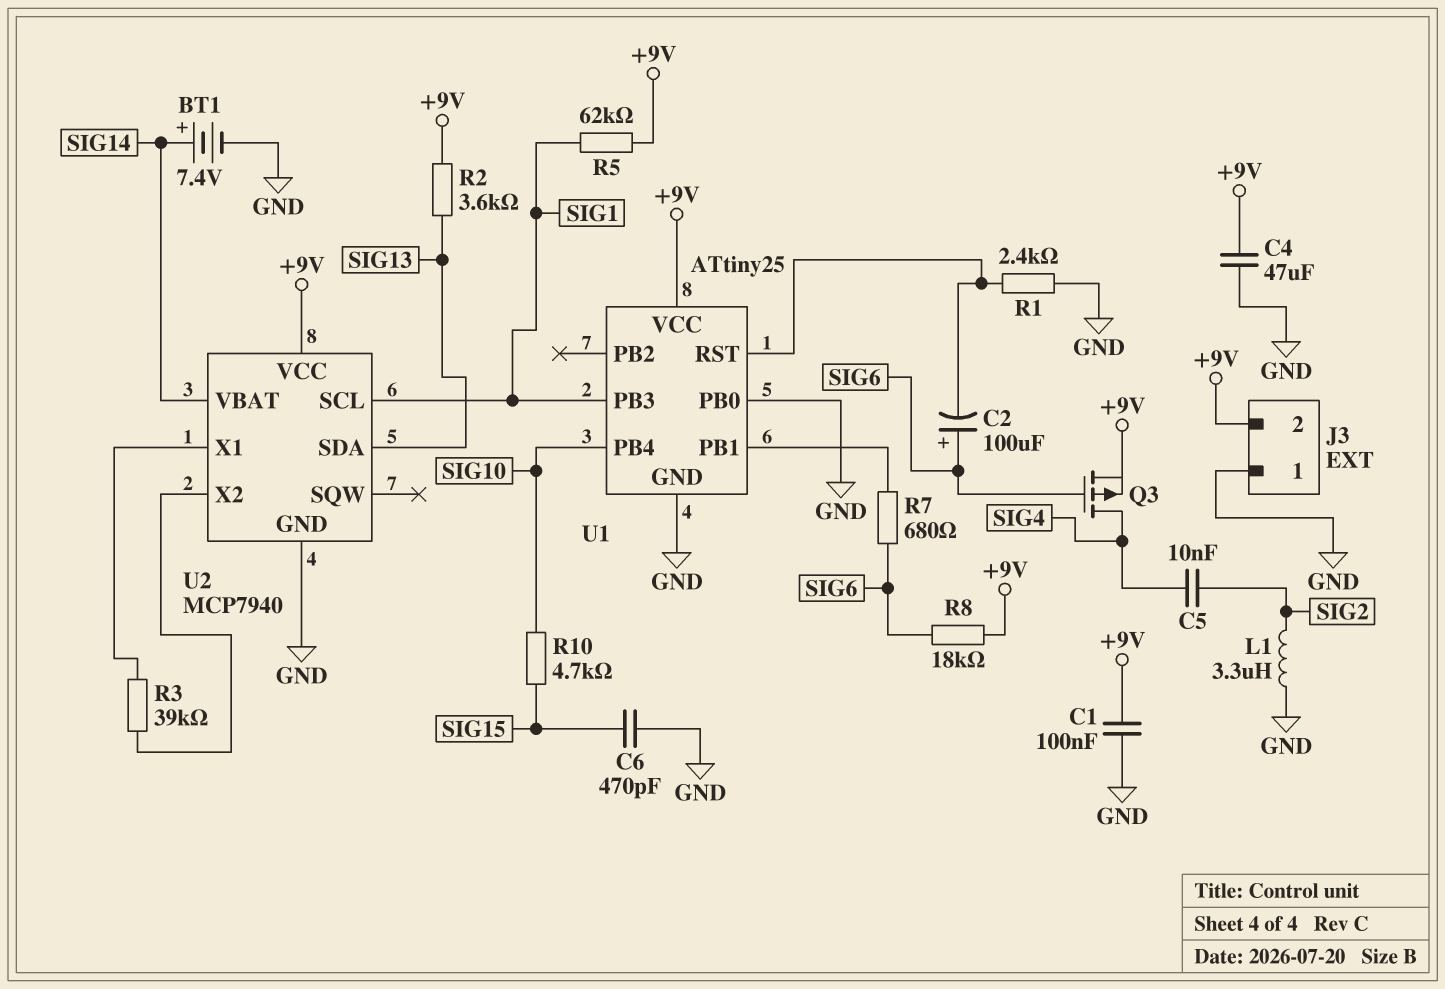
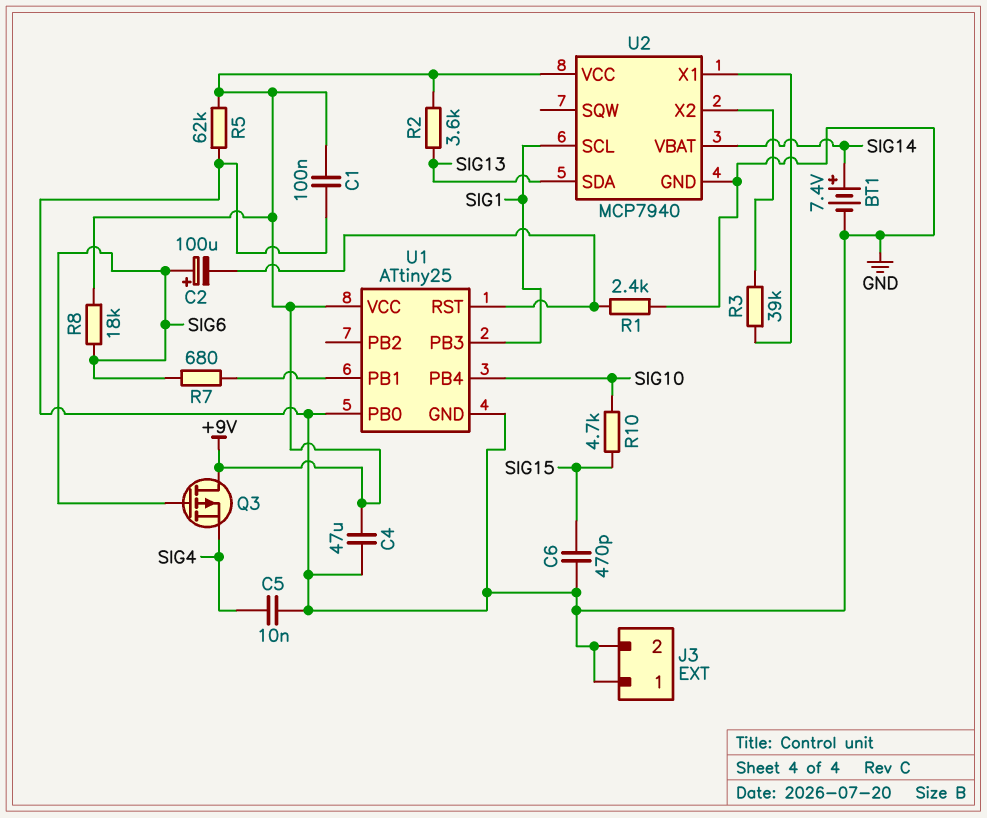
C5: 10nF (SIG2, SIG4) -> 10nF (GND, SIG4)
J3 pin 2: +9V -> GND
L1: 3.3uH (GND, SIG2) -> none
Q3: PMOS (G SIG6, D SIG4, S +9V) -> PMOS (G SIG6, D +9V, S SIG4)
R5: 62k (+9V, SIG1) -> 62k (+9V, GND)

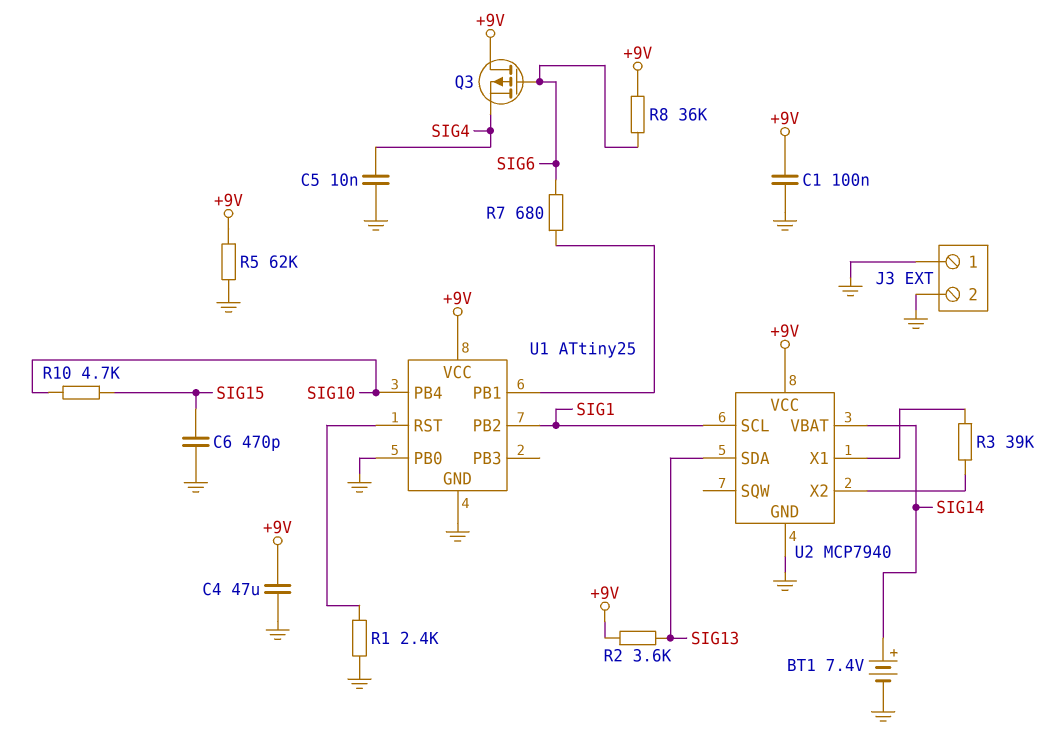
C2: 100uF (plus SIG6, minus U1/RST) -> none
R8: 18k (+9V, SIG6) -> 36k (+9V, SIG6)
U1 pin PB2: none -> SIG1
U1 pin PB3: SIG1 -> none

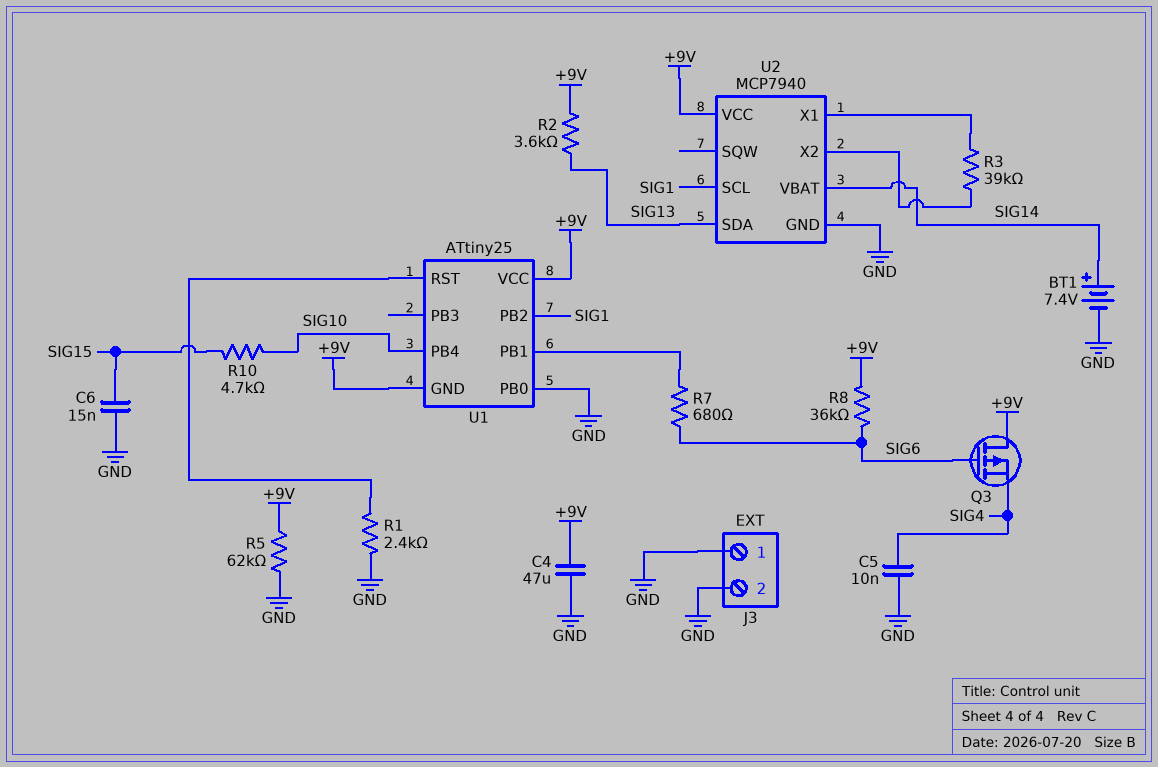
C1: 100nF (+9V, GND) -> none
C6: 470pF (GND, SIG15) -> 15nF (GND, SIG15)
U1 pin GND: GND -> +9V

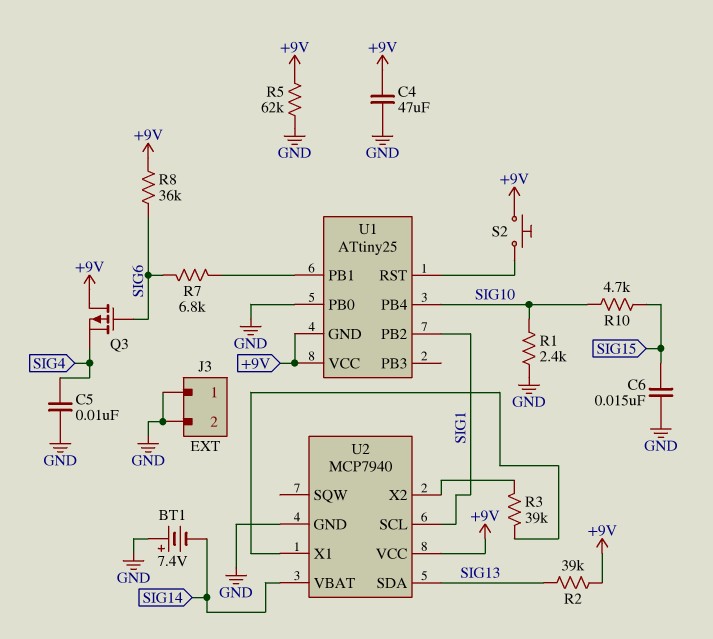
BT1: 7.4V (plus SIG14, minus GND) -> 7.4V (plus GND, minus SIG14)
R1: 2.4k (GND, U1/RST) -> 2.4k (GND, SIG10)
R2: 3.6k (+9V, SIG13) -> 39k (+9V, SIG13)
R7: 680 (SIG6, U1/PB1) -> 6.8k (SIG6, U1/PB1)
S2: none -> button (+9V, U1/RST)

